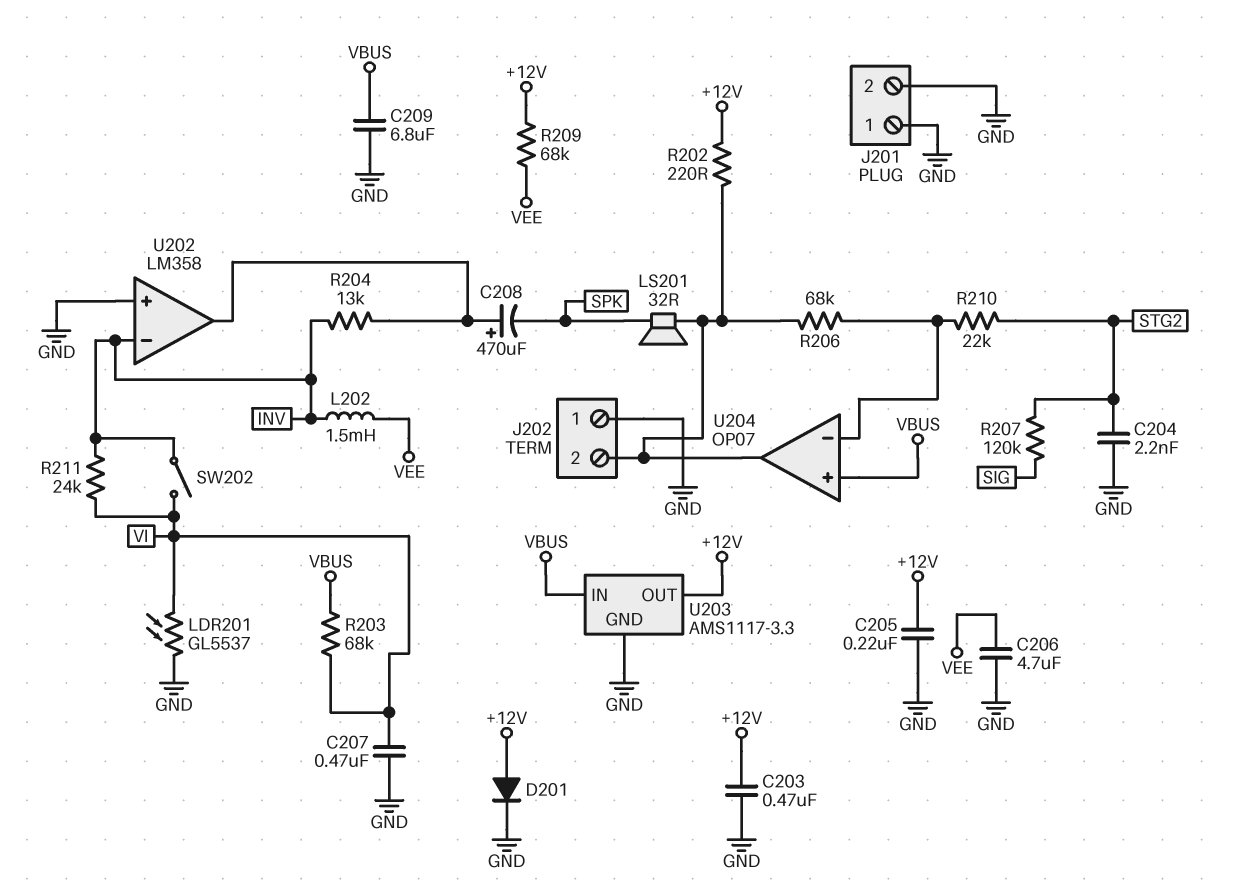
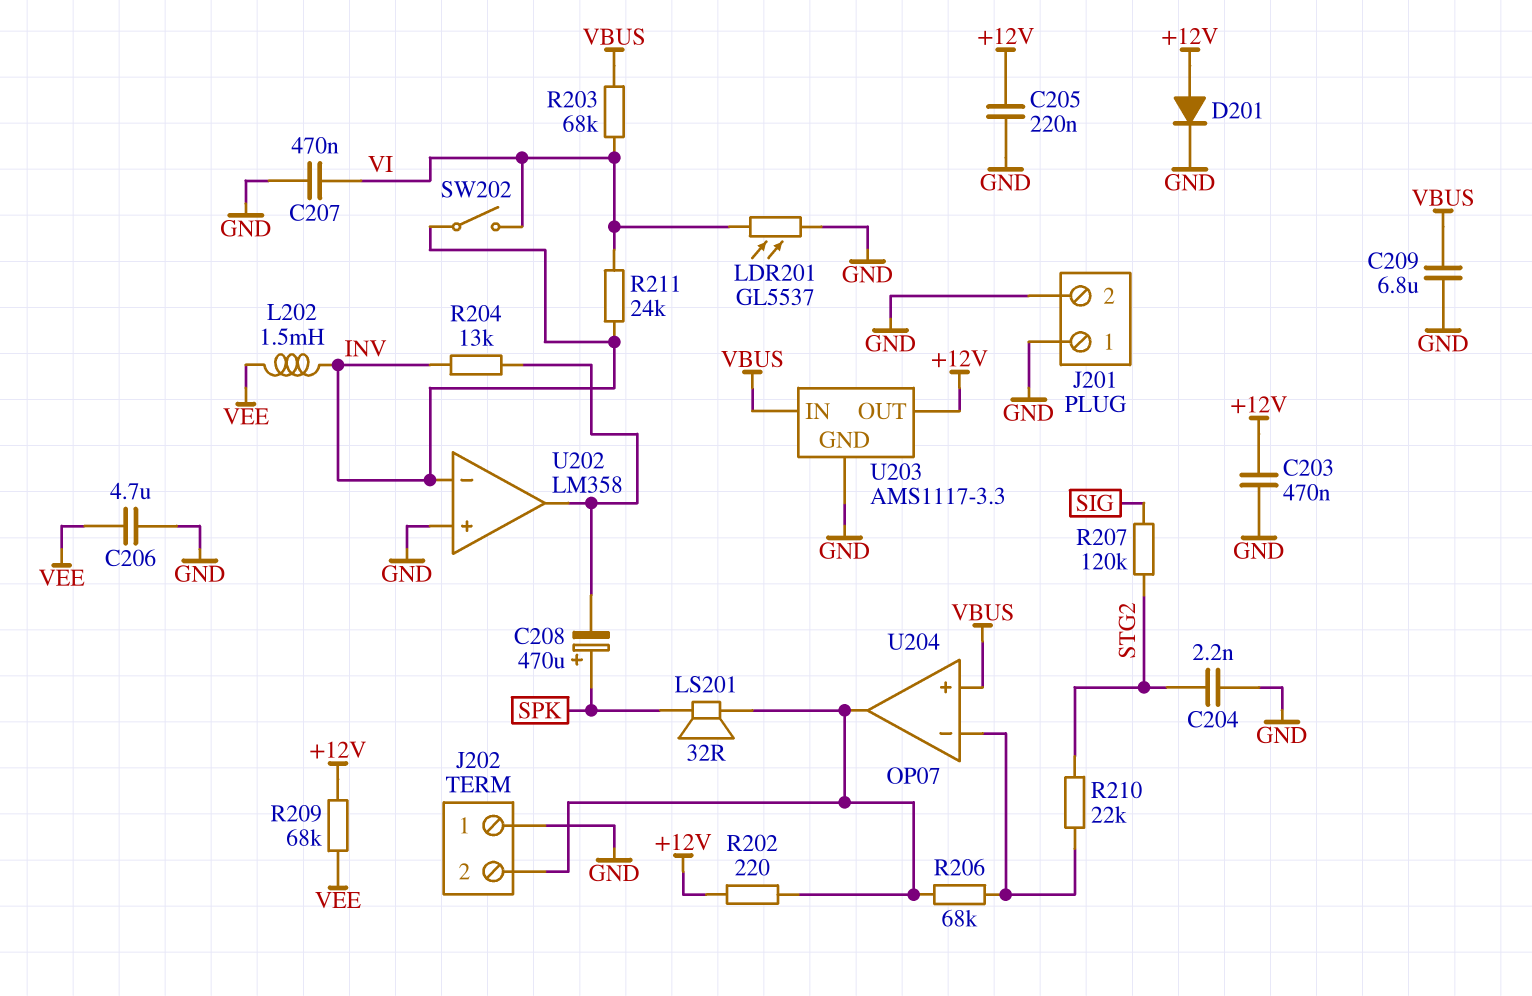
C208: 470uF (plus U202/out, minus SPK) -> 470uF (plus SPK, minus U202/out)

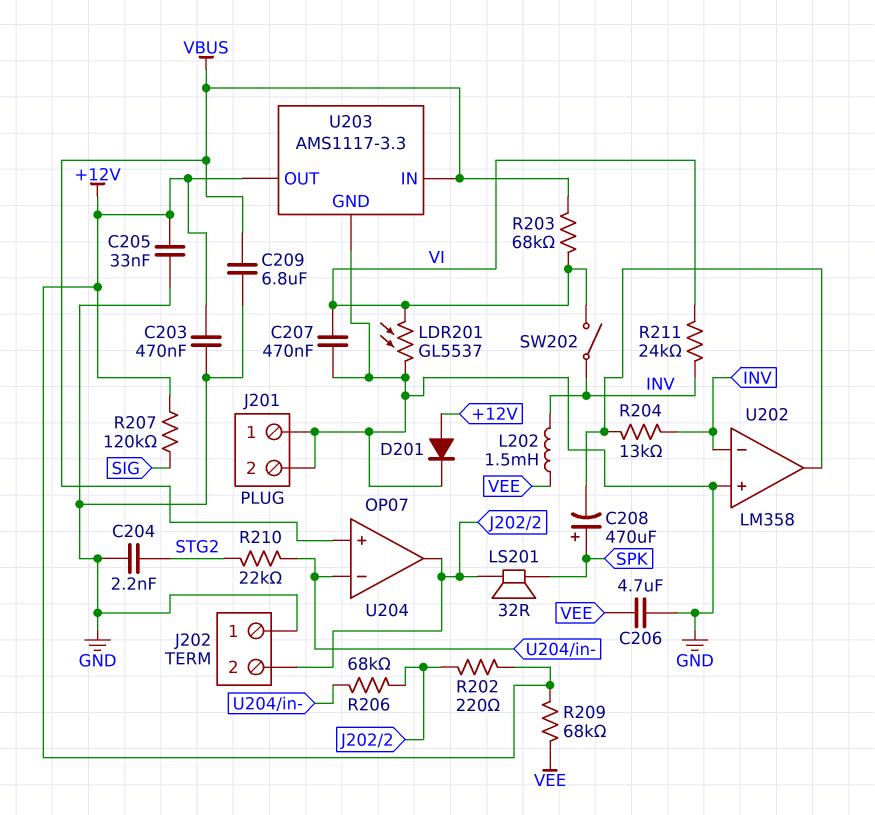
C205: 220nF (+12V, GND) -> 33nF (+12V, GND)
R207: 120k (SIG, STG2) -> 120k (+12V, SIG)

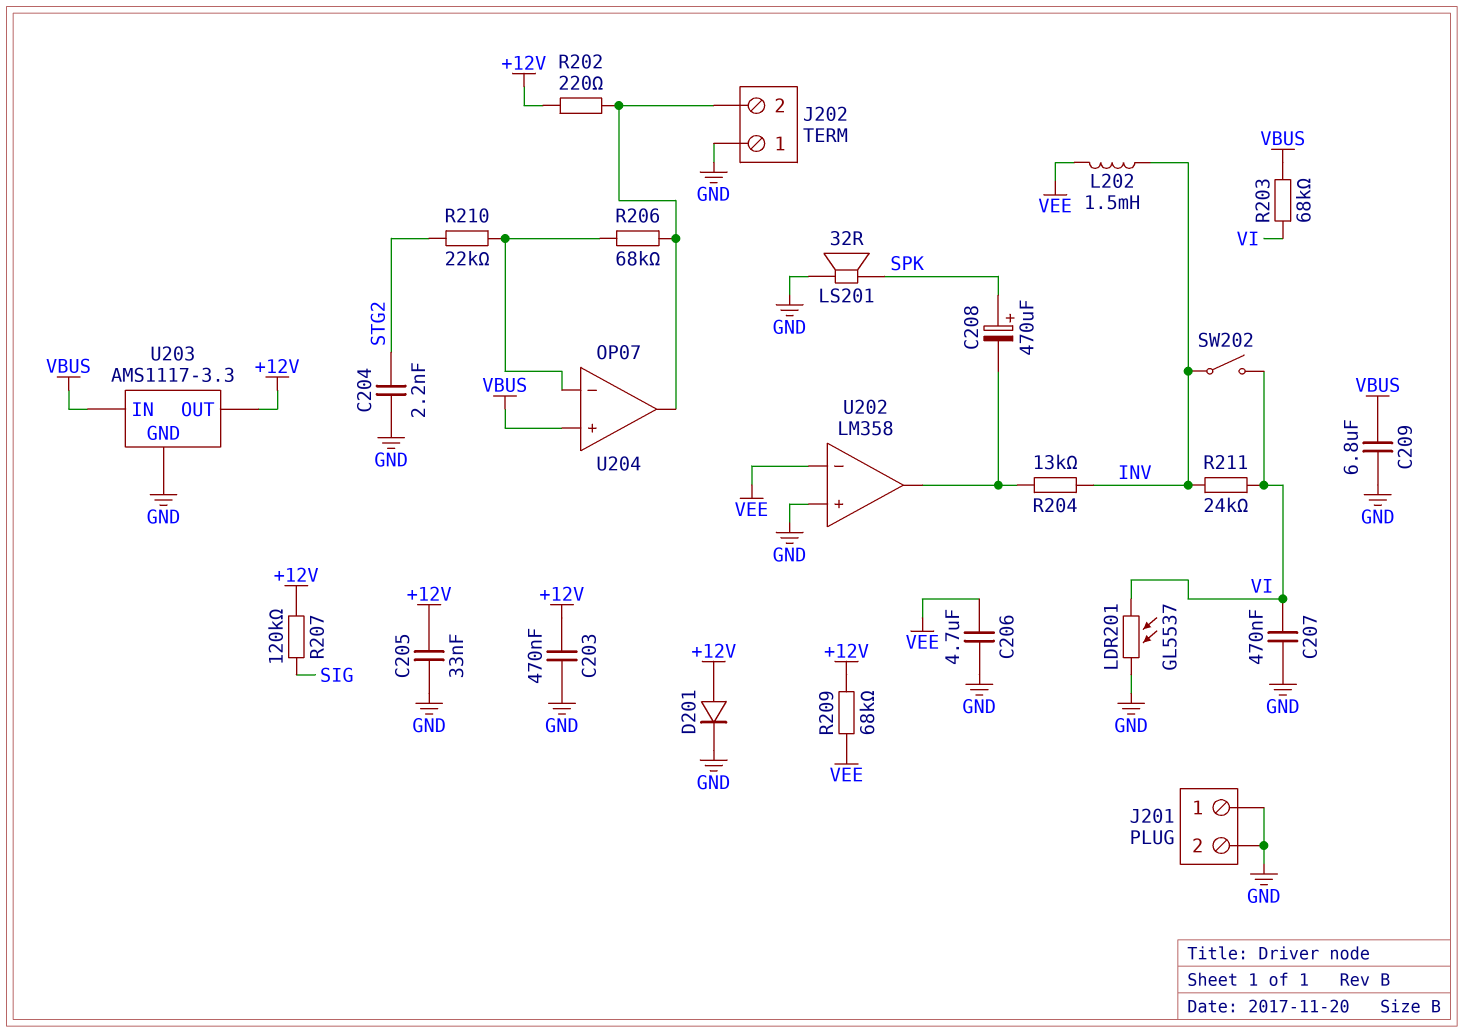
LS201: speaker 32R (J202/2, SPK) -> speaker 32R (GND, SPK)
U202 pin in-: INV -> VEE

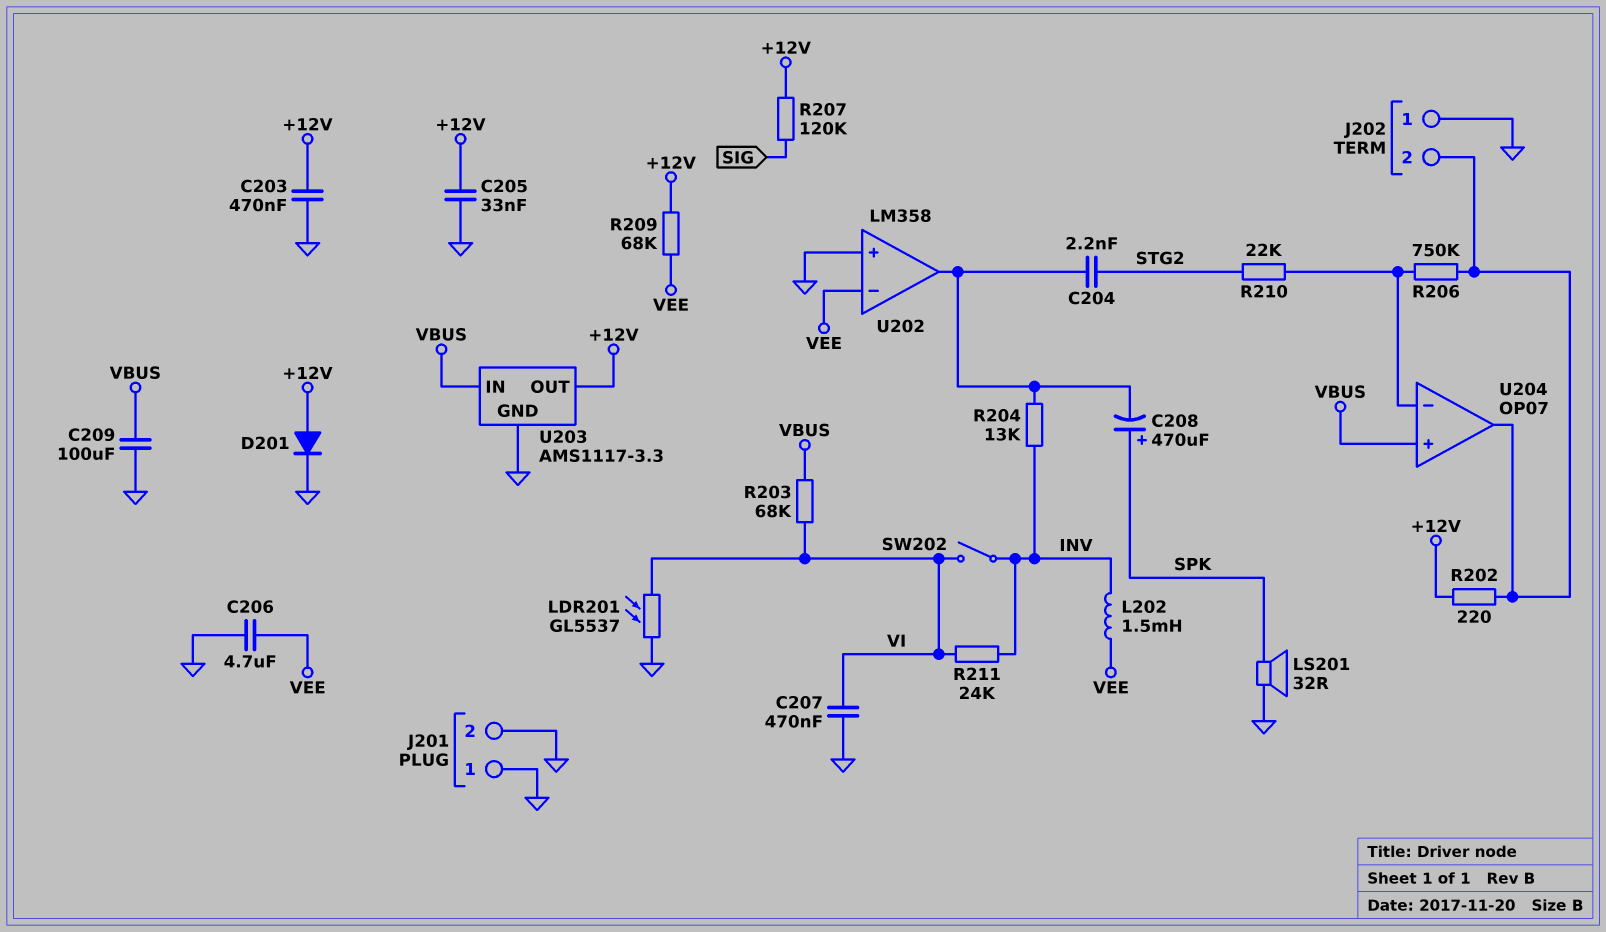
C204: 2.2nF (GND, STG2) -> 2.2nF (STG2, U202/out)
C209: 6.8uF (GND, VBUS) -> 100uF (GND, VBUS)
R206: 68k (J202/2, U204/in-) -> 750k (J202/2, U204/in-)

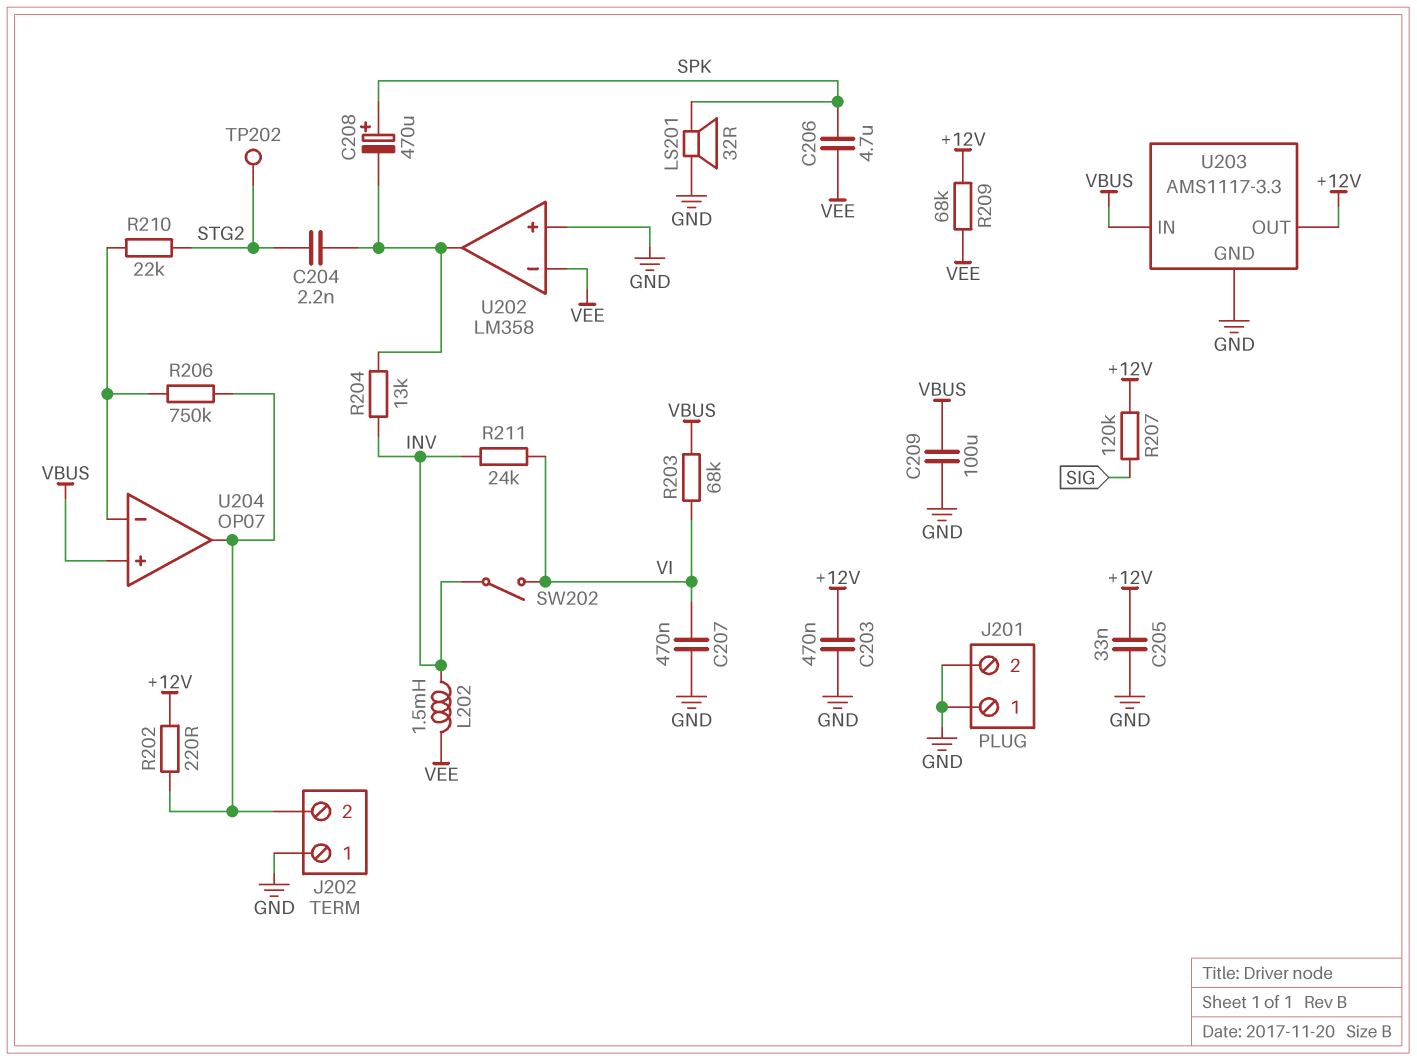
C206: 4.7uF (GND, VEE) -> 4.7uF (SPK, VEE)
D201: diode (A +12V, K GND) -> none
LDR201: GL5537 (GND, VI) -> none
TP202: none -> test point (STG2)

